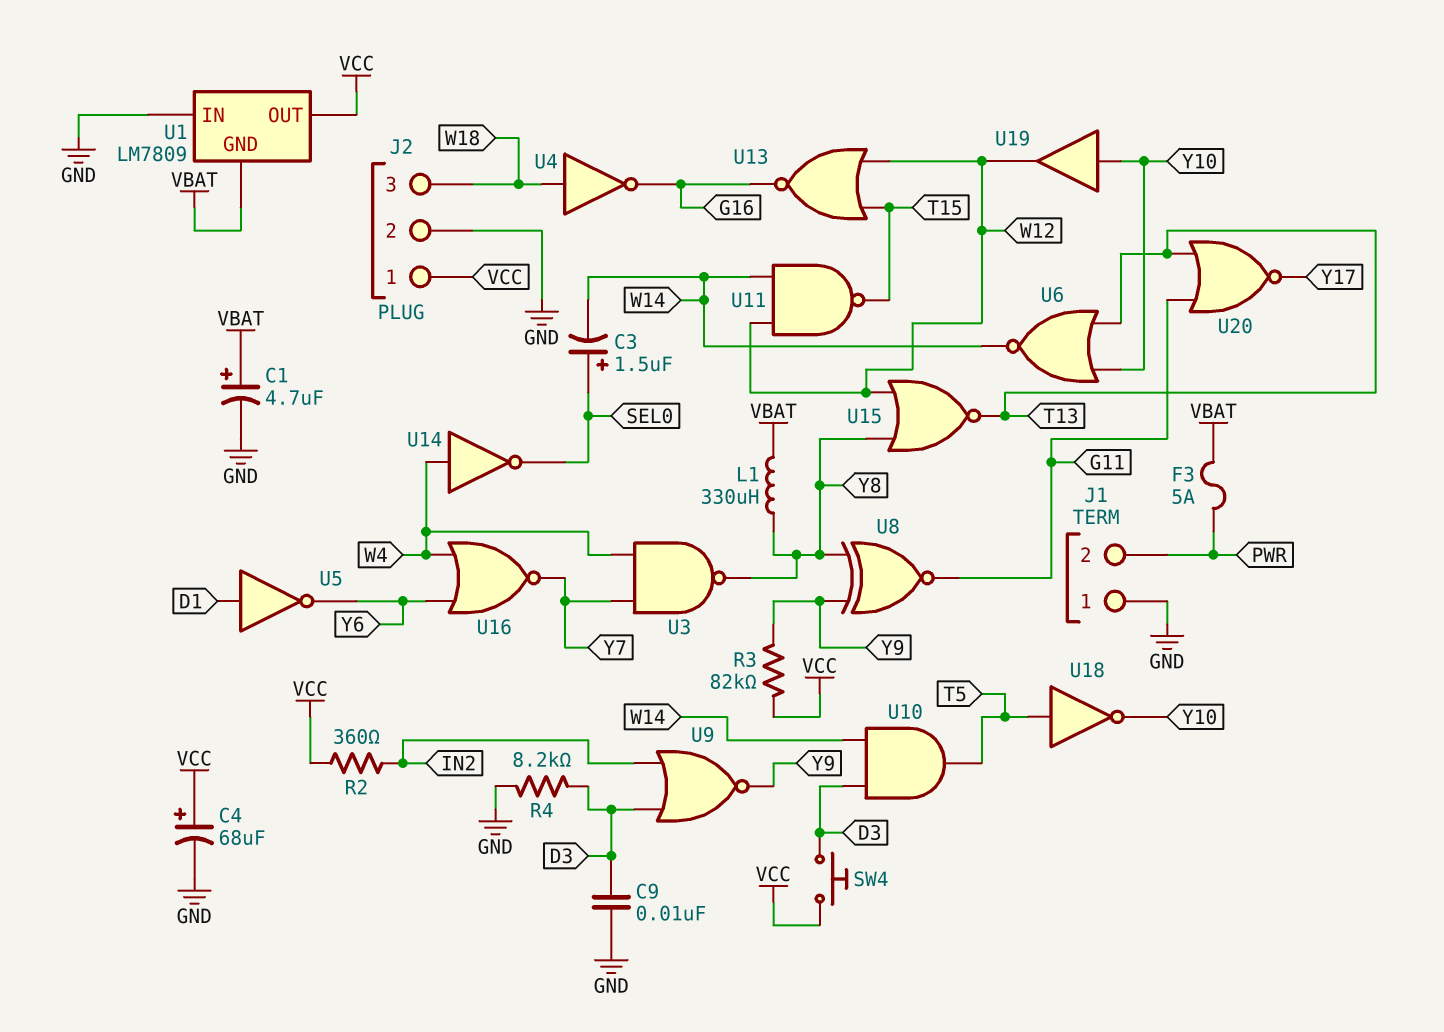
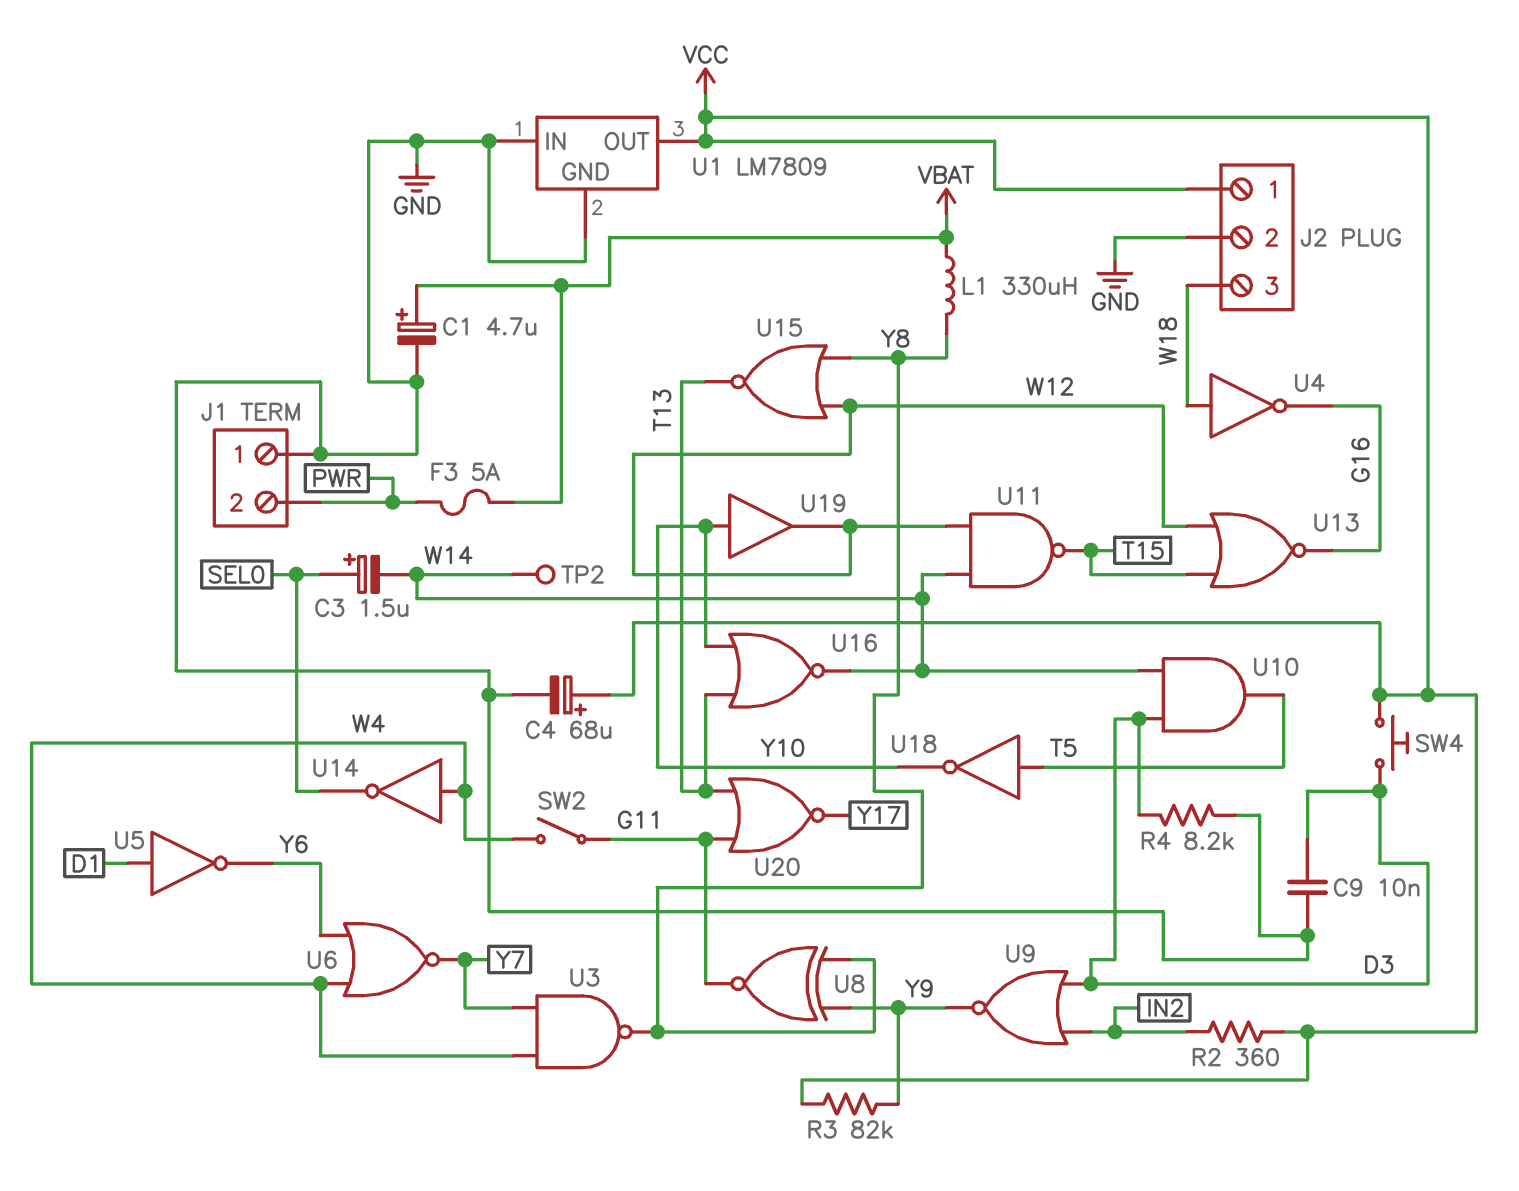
SW2: none -> switch (G11, W4)
TP2: none -> test point (W14)
U1 pin GND: VBAT -> GND
U6: NOR (in T13, in Y10, out W14) -> NOR (in W4, in Y6, out Y7)
U16: NOR (in W4, in Y6, out Y7) -> NOR (in T13, in Y10, out W14)

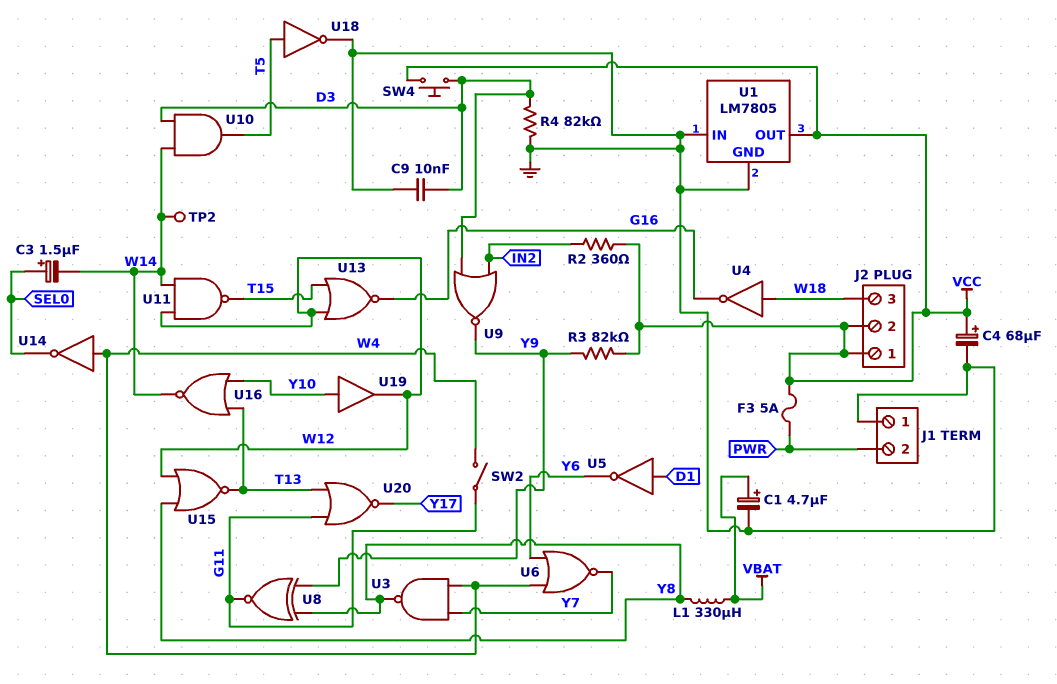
F3: 5A (PWR, VBAT) -> 5A (PWR, VCC)
J2 pin 2: GND -> VCC
R4: 8.2k (D3, GND) -> 82k (D3, GND)
U1: LM7809 -> LM7805
U18: NOT (in T5, out Y10) -> NOT (in T5, out GND)

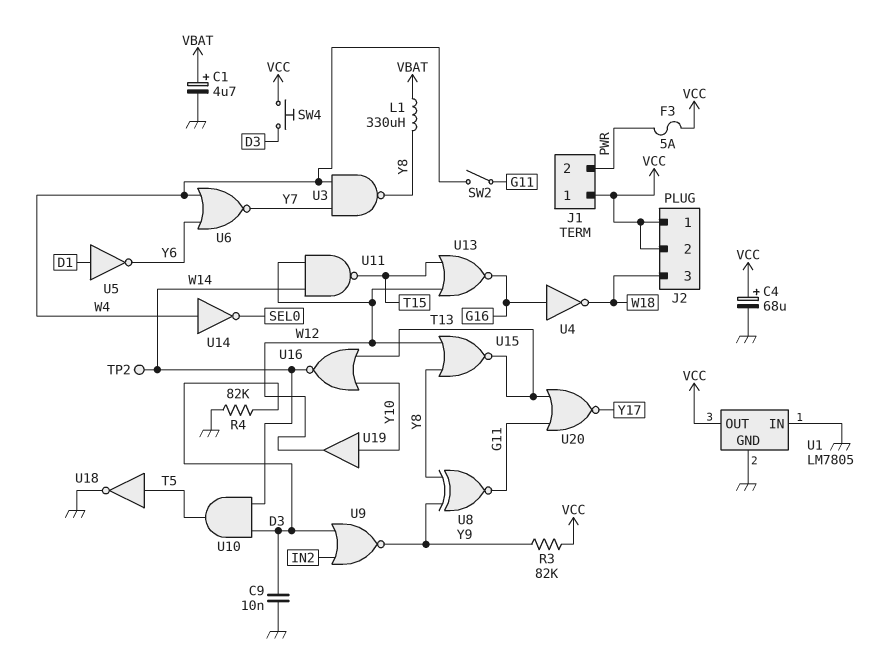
C3: 1.5uF (plus SEL0, minus W14) -> none
J1 pin 1: GND -> VCC
R2: 360 (IN2, VCC) -> none
U4: NOT (in W18, out G16) -> NOT (in G16, out W18)

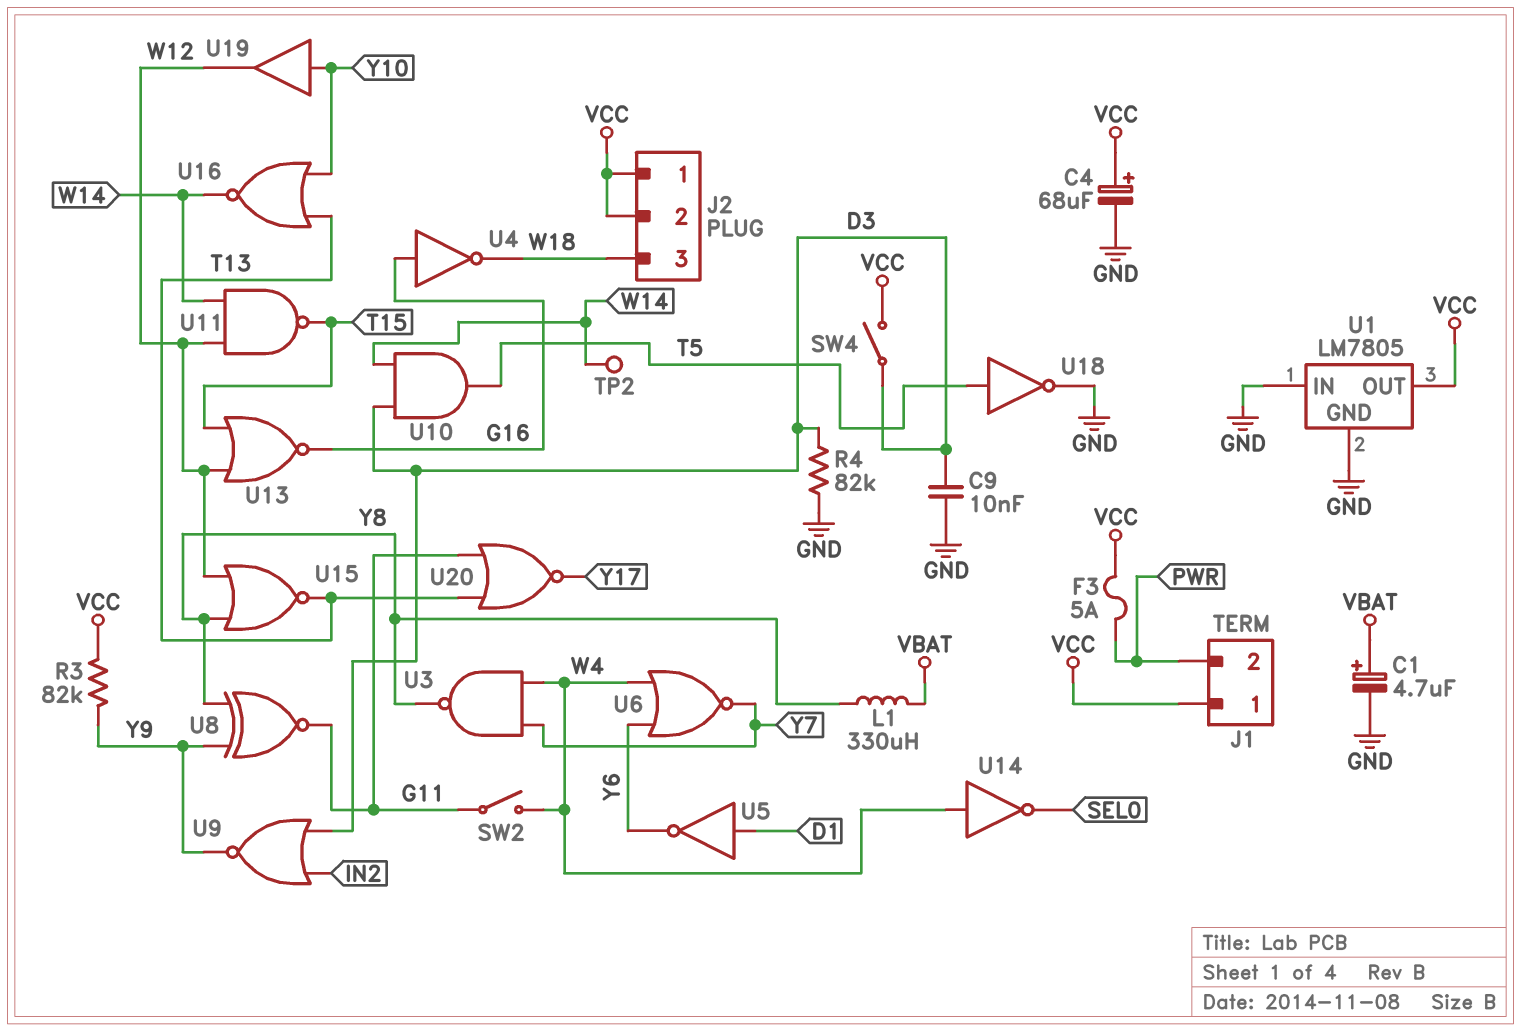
SW4: button (D3, VCC) -> switch (D3, VCC)

